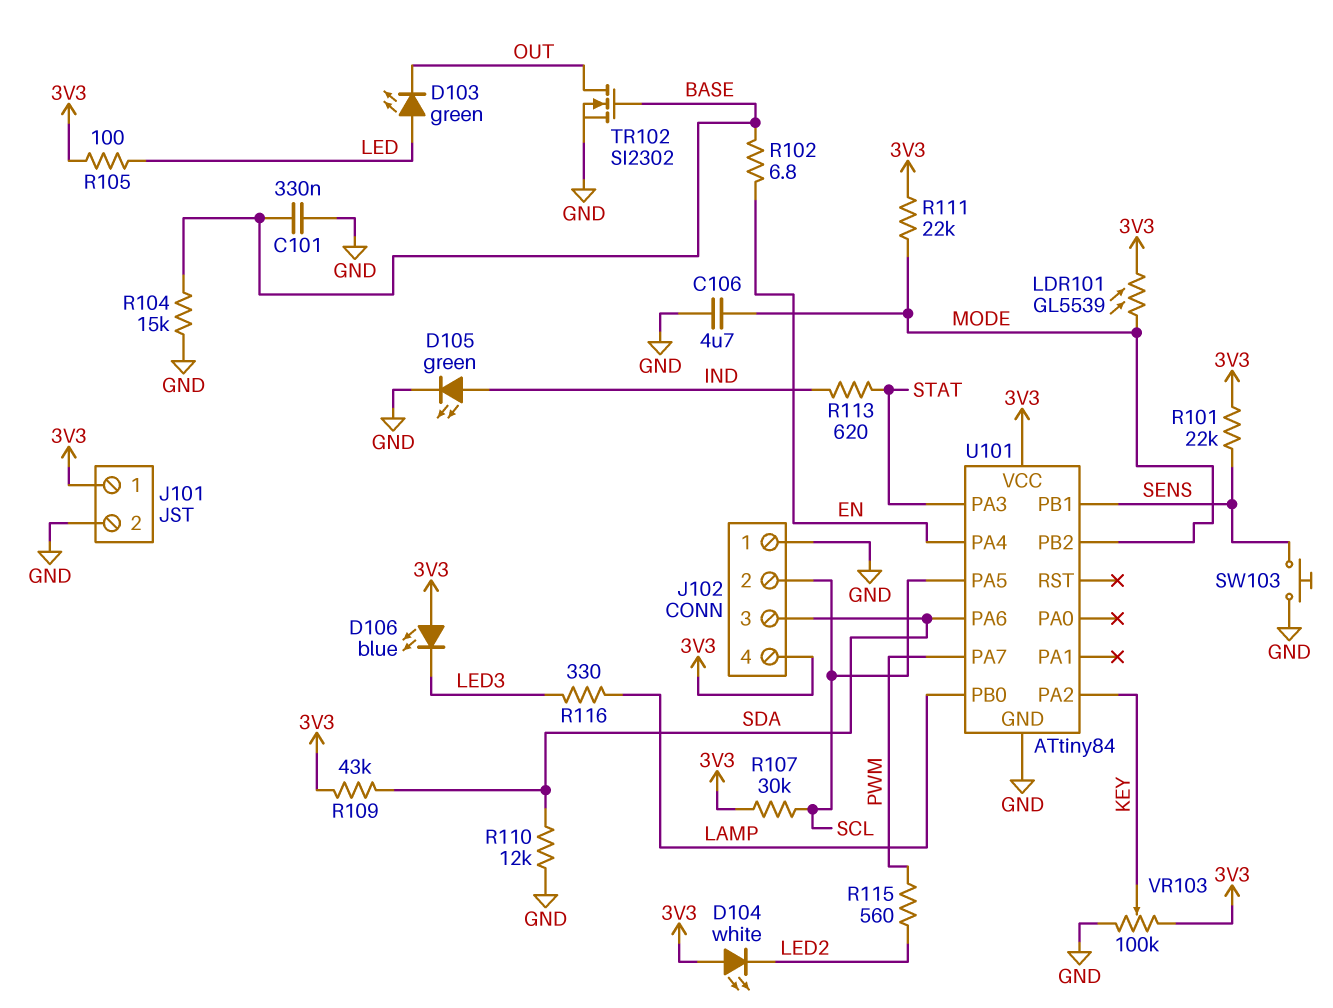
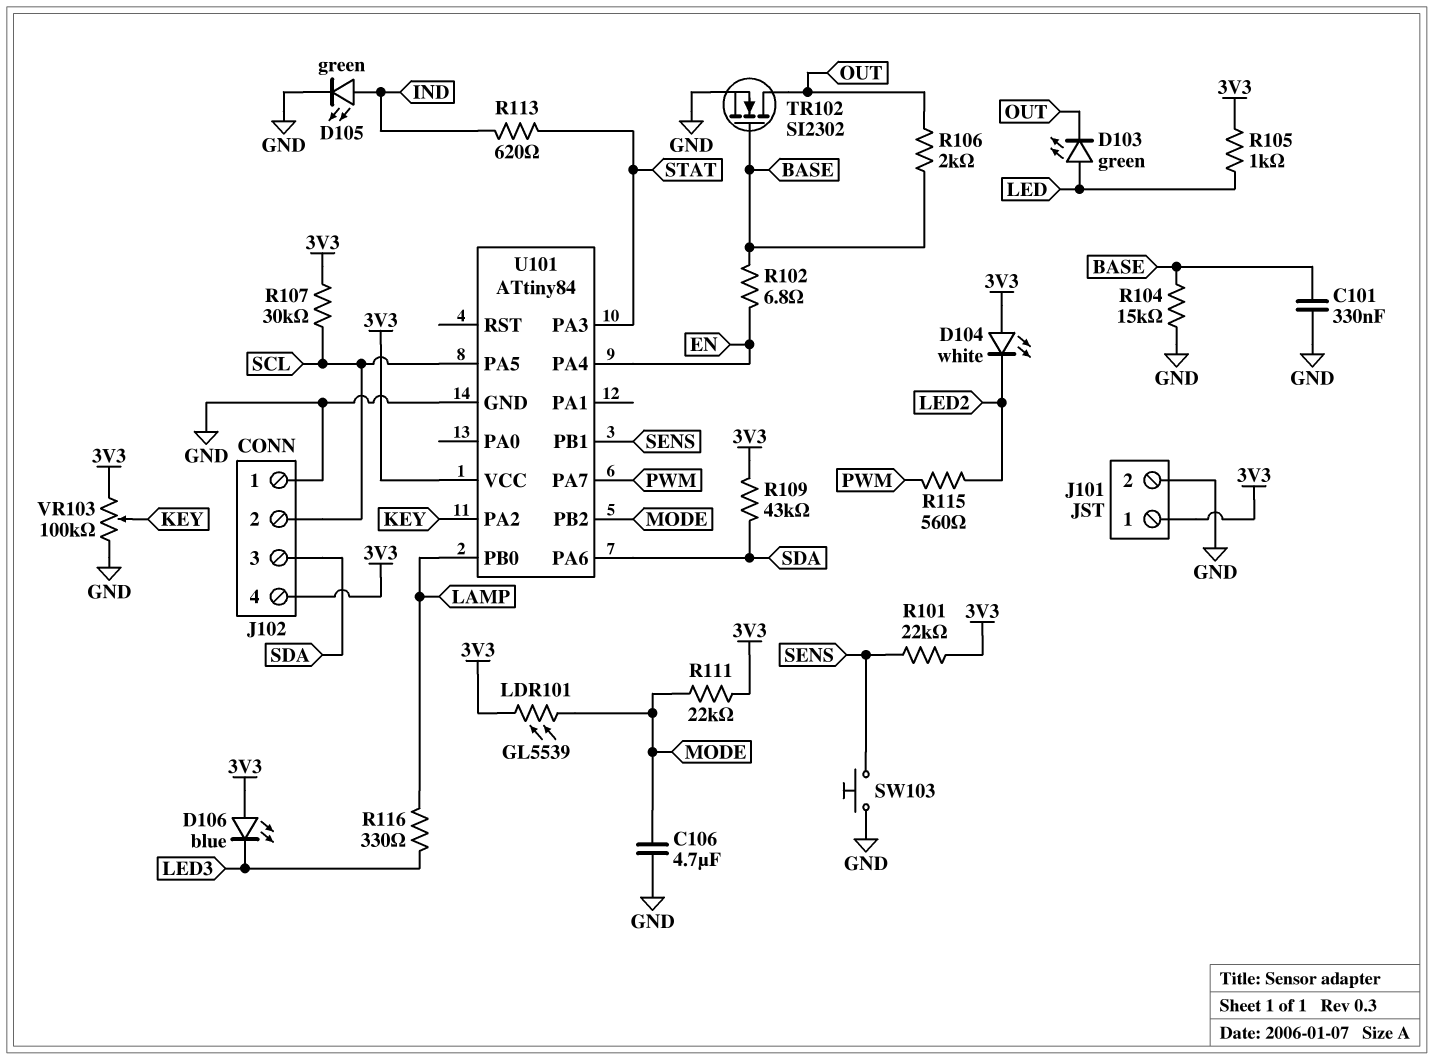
R105: 100 (3V3, LED) -> 1k (3V3, LED)
R106: none -> 2k (BASE, OUT)
R110: 12k (GND, SDA) -> none

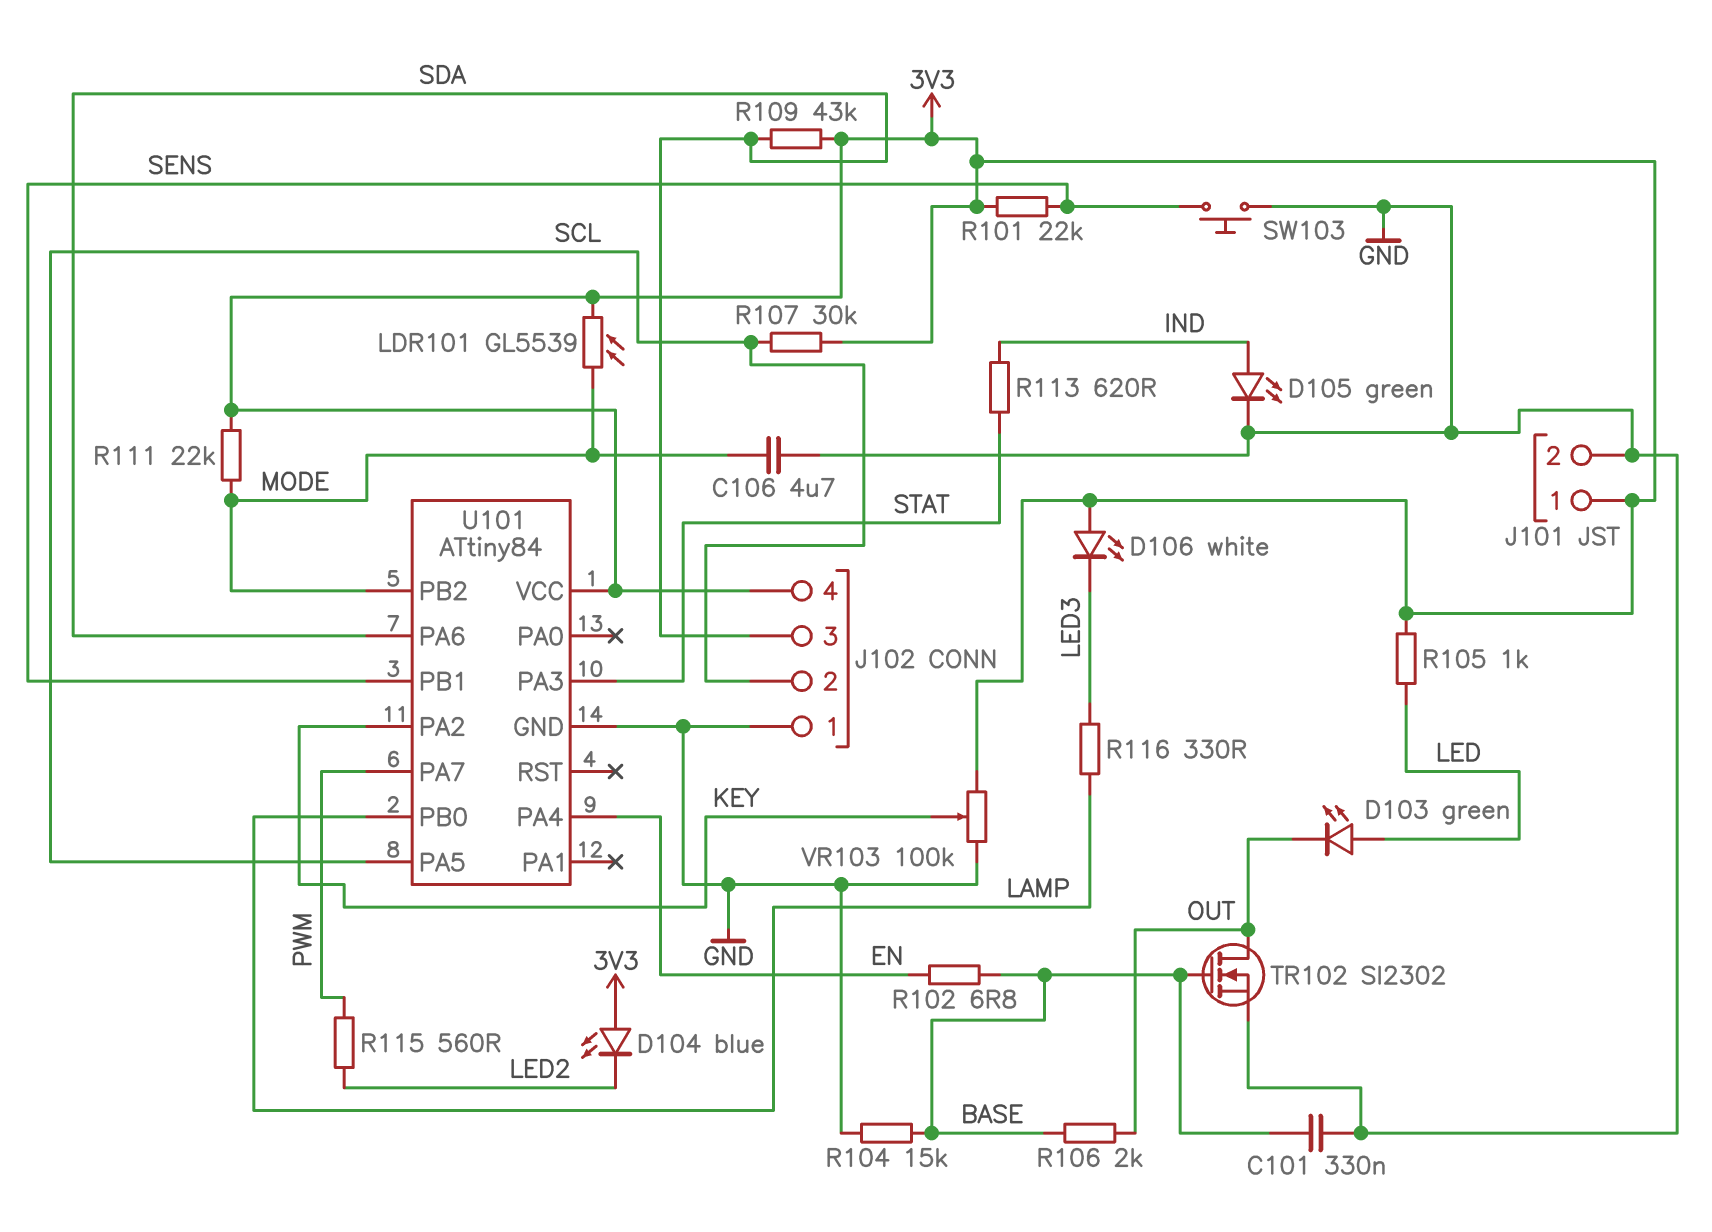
D104: LED white (A 3V3, K LED2) -> LED blue (A 3V3, K LED2)
D106: LED blue (A 3V3, K LED3) -> LED white (A 3V3, K LED3)

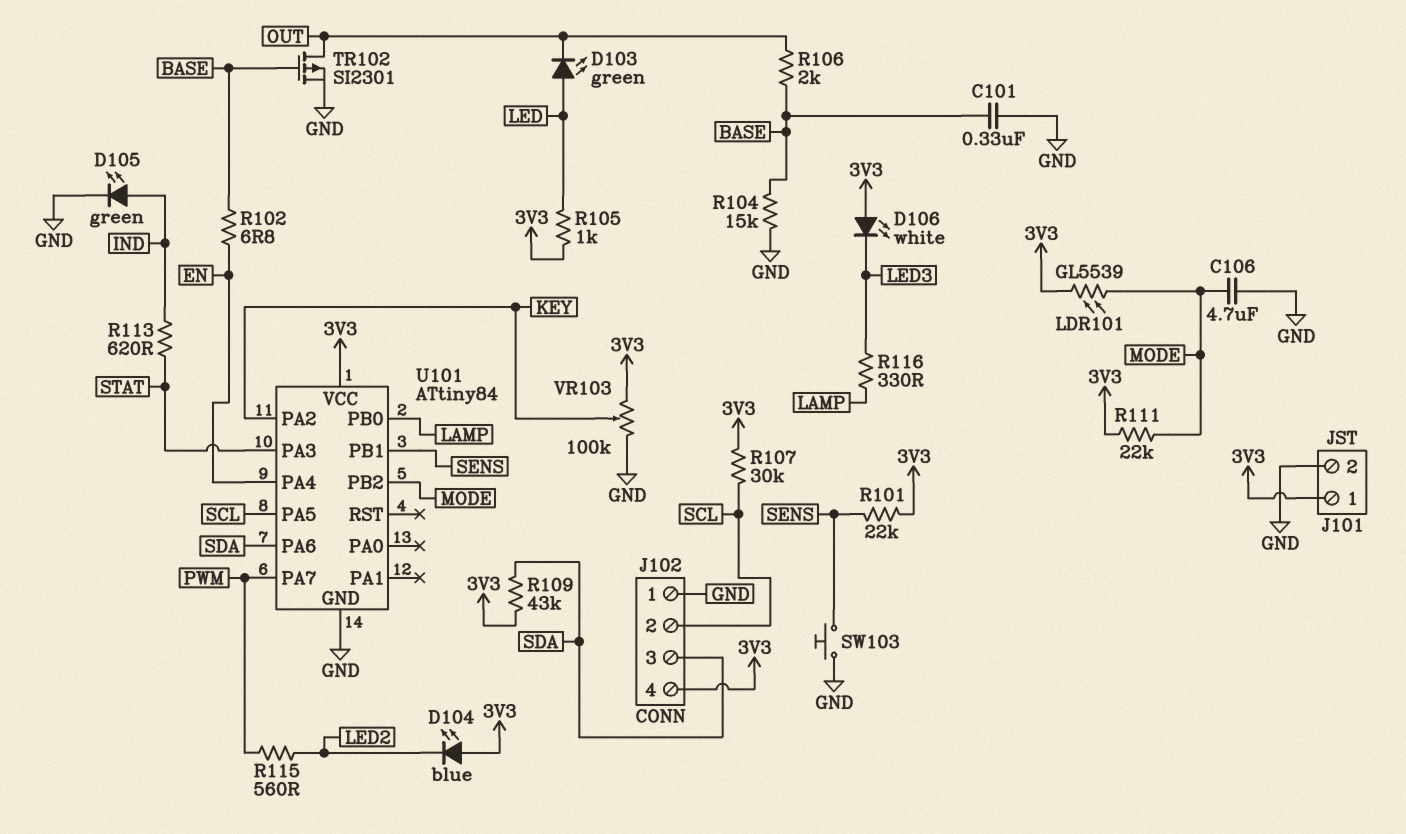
TR102: NMOS SI2302 (G BASE, D OUT, S GND) -> PMOS SI2301 (G BASE, D OUT, S GND)

